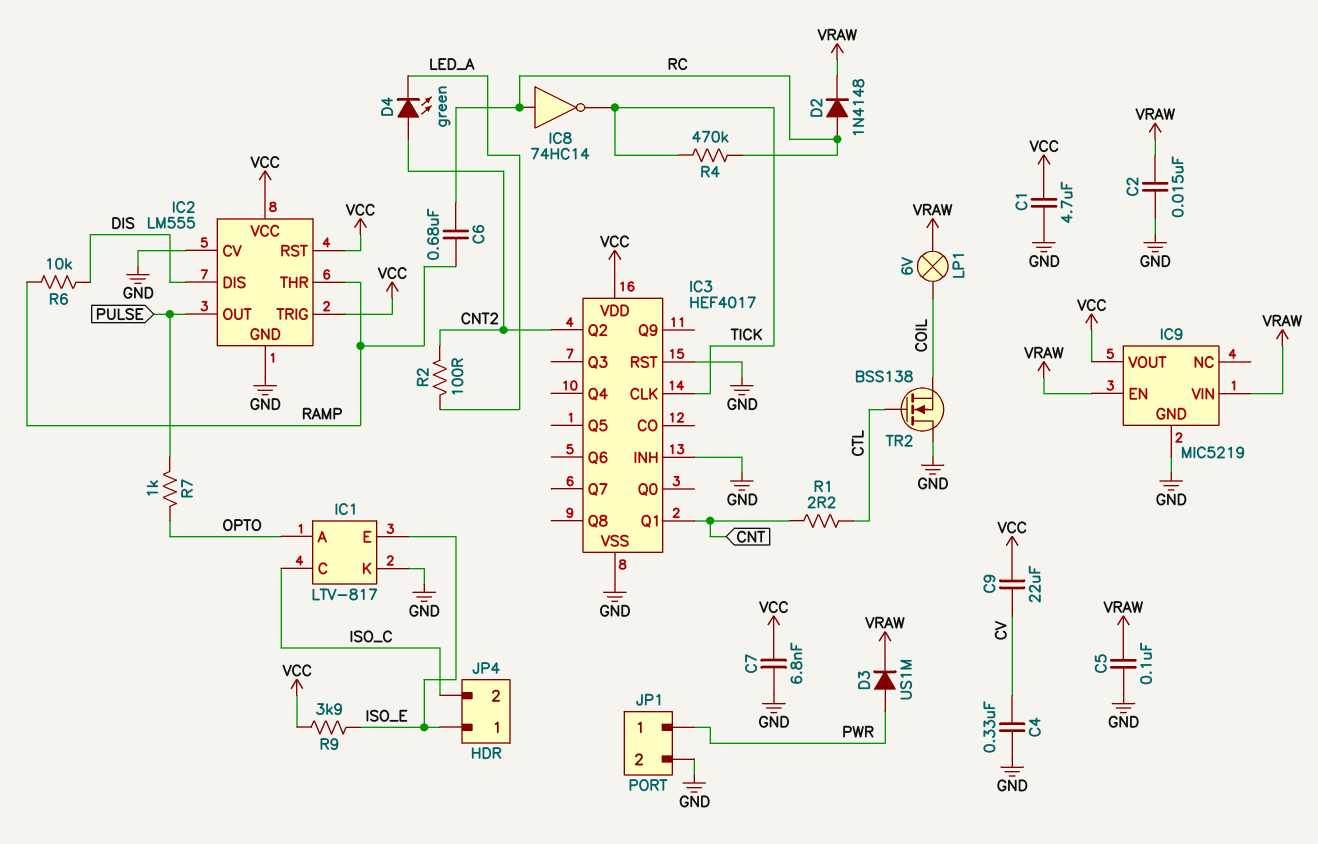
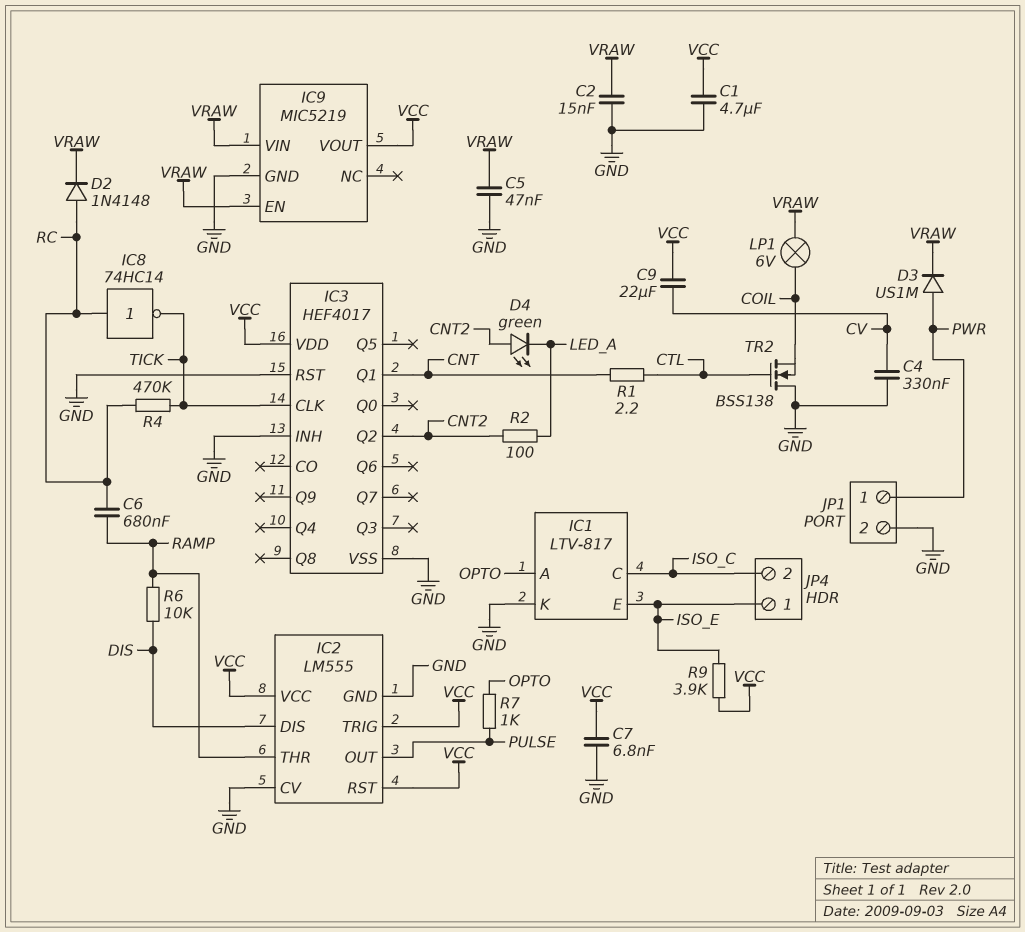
C5: 100nF (GND, VRAW) -> 47nF (GND, VRAW)

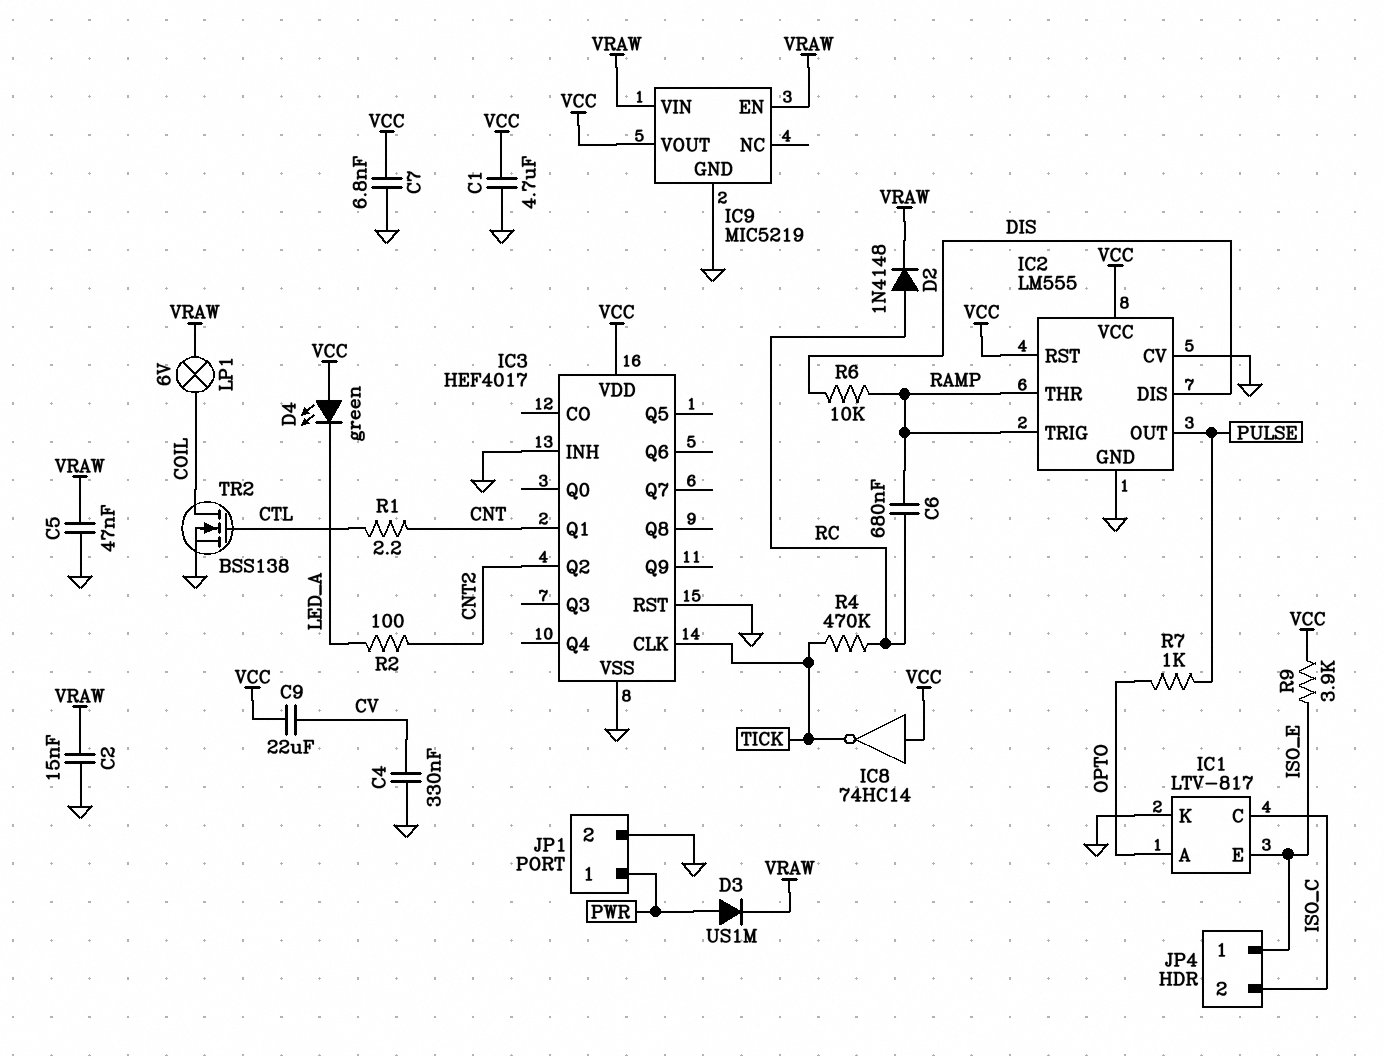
D4: LED green (A CNT2, K LED_A) -> LED green (A VCC, K LED_A)
IC2 pin TRIG: VCC -> RAMP
IC8: NOT 74HC14 (in RC, out TICK) -> NOT 74HC14 (in VCC, out TICK)
TR2: NMOS BSS138 (G CTL, D GND, S COIL) -> NMOS BSS138 (G CTL, D COIL, S GND)

